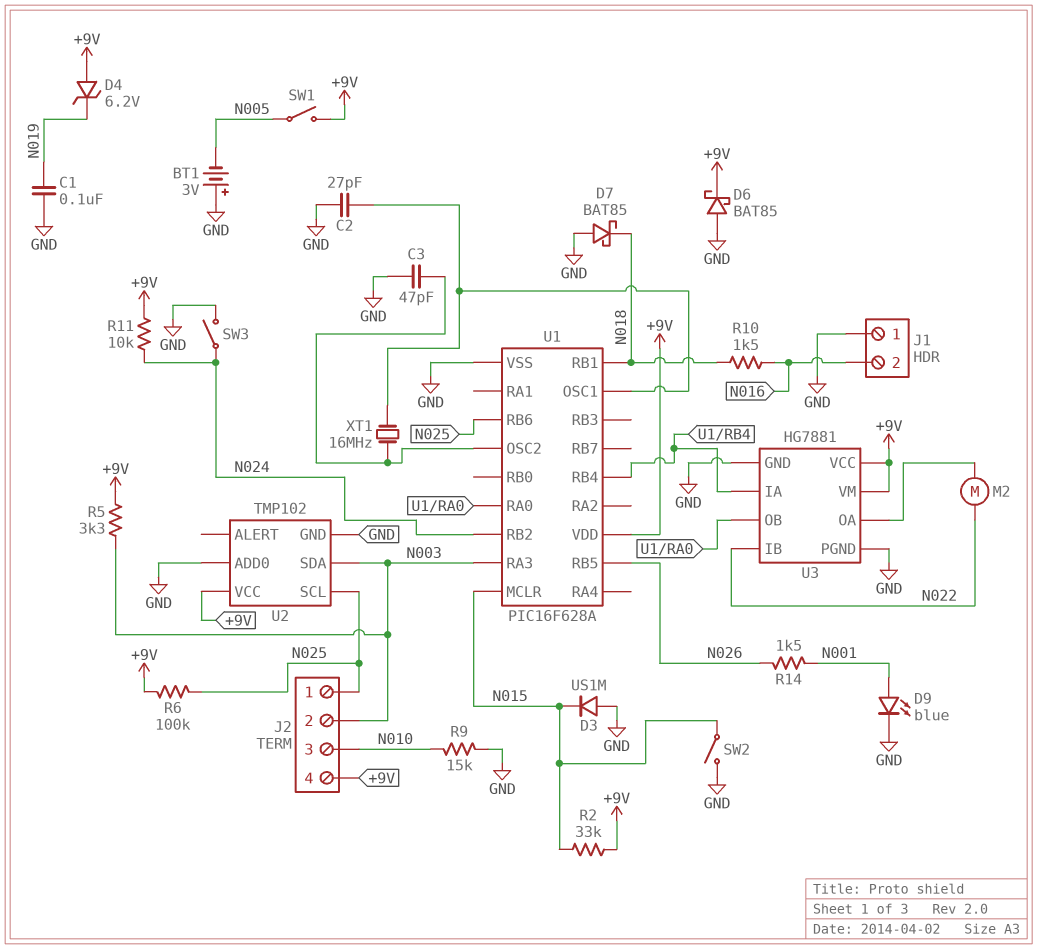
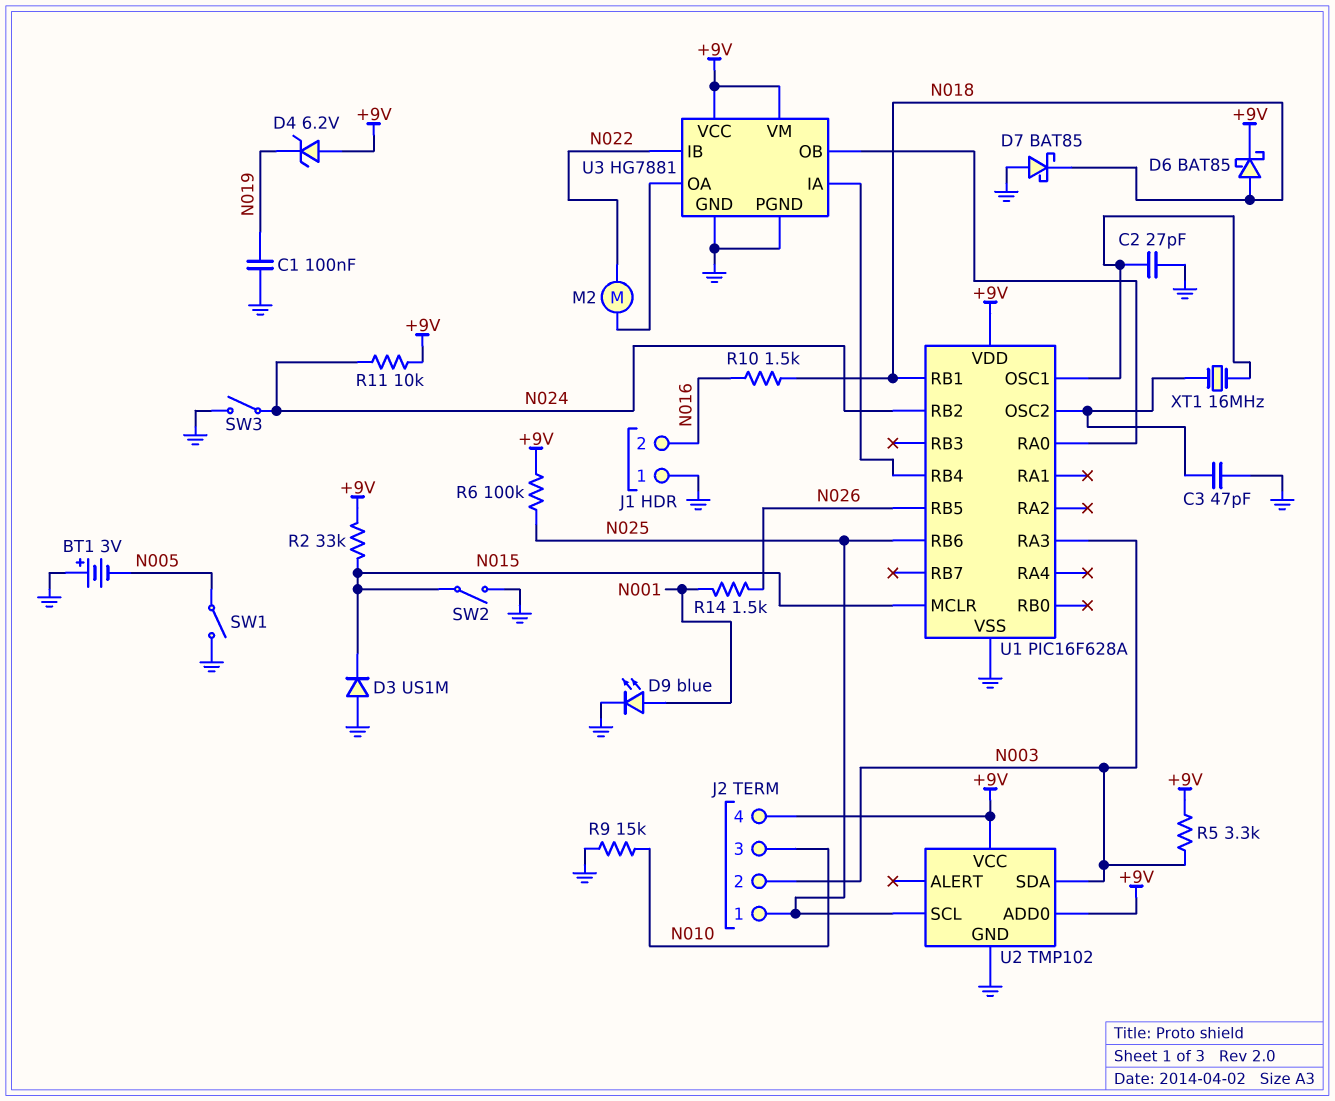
D6: schottky BAT85 (A GND, K +9V) -> schottky BAT85 (A N018, K +9V)
SW1: switch (+9V, N005) -> switch (GND, N005)
U2 pin ADD0: GND -> +9V

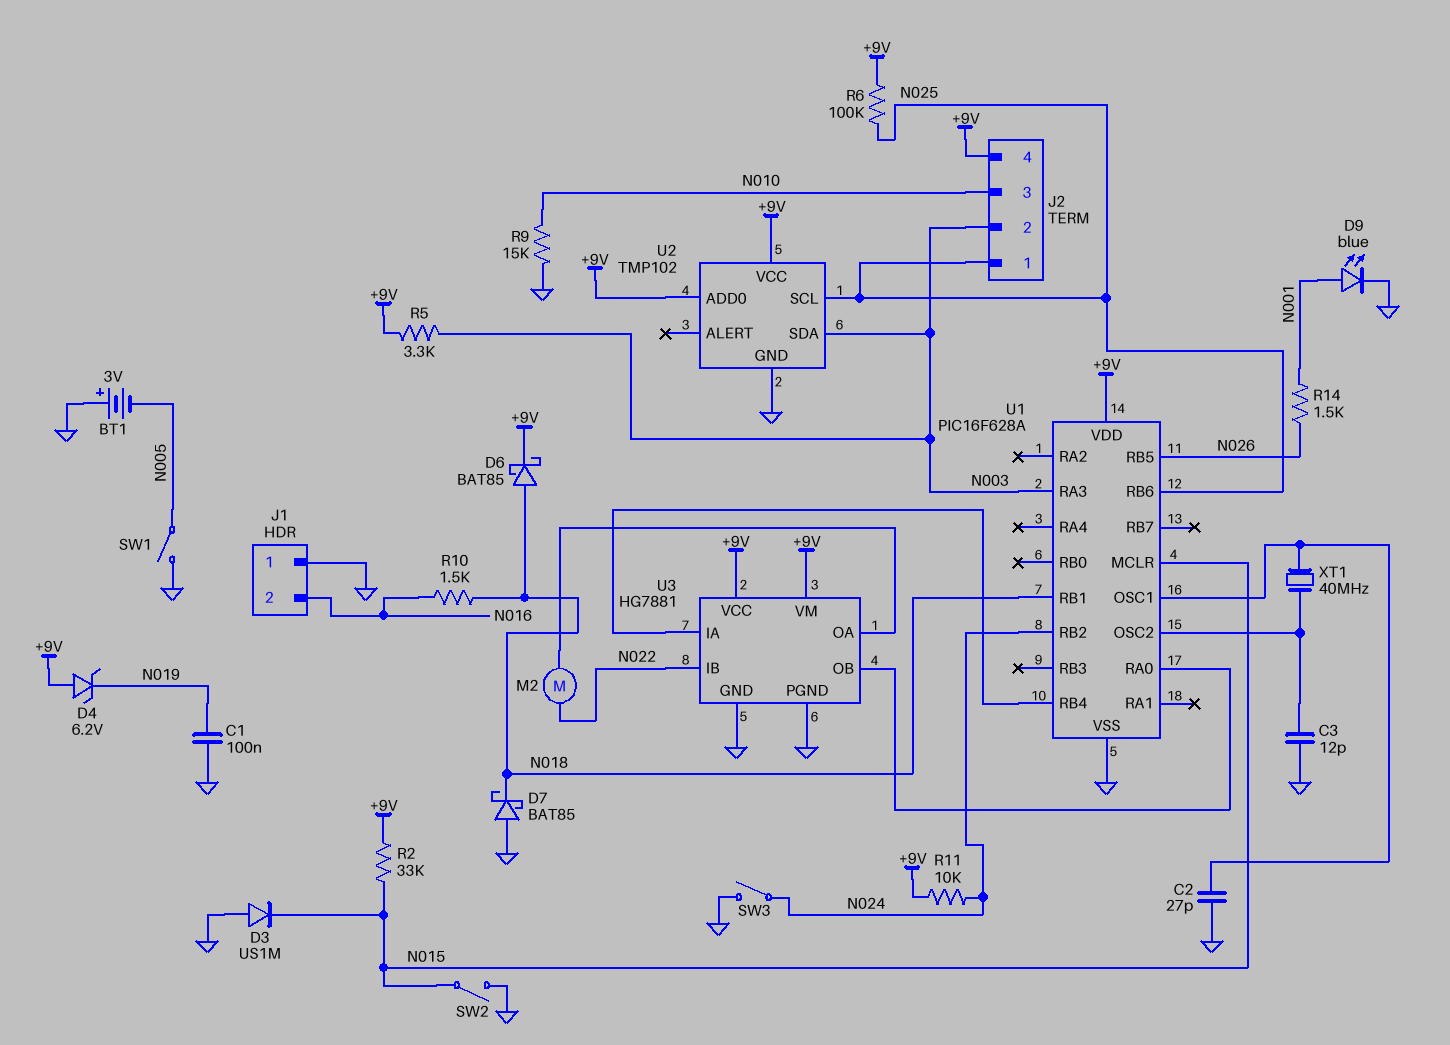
C3: 47pF (GND, U1/OSC2) -> 12pF (GND, U1/OSC2)
XT1: 16MHz (U1/OSC1, U1/OSC2) -> 40MHz (U1/OSC1, U1/OSC2)

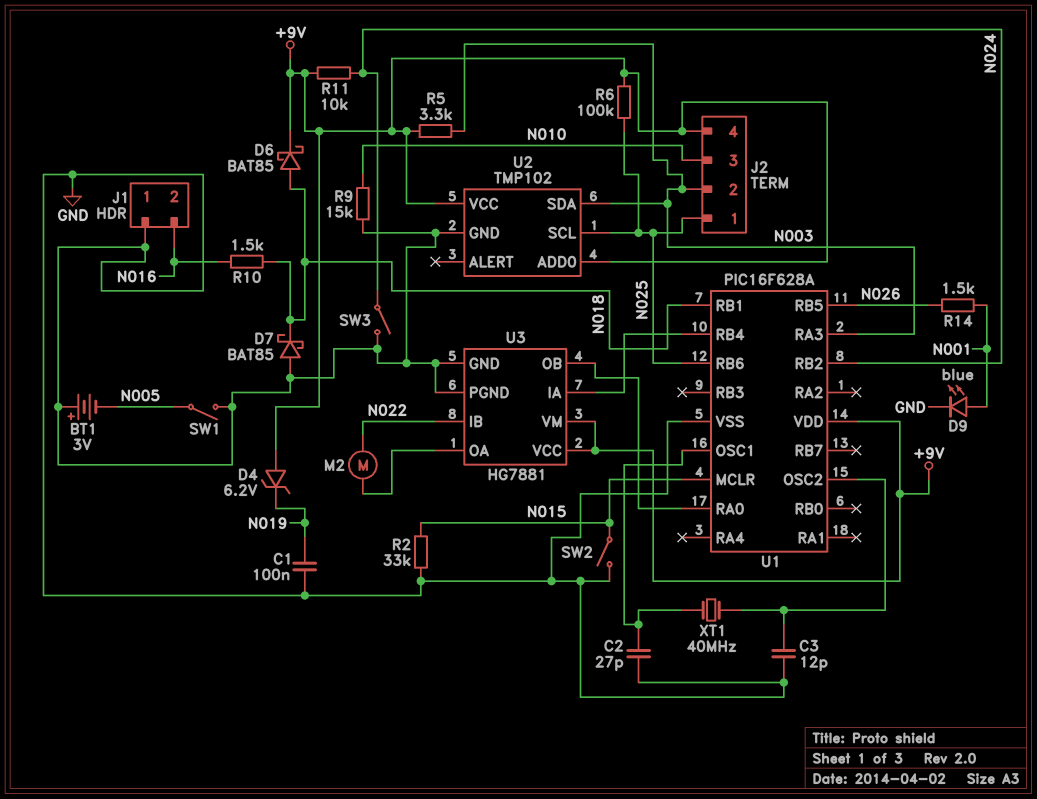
D3: diode US1M (A GND, K N015) -> none
R2: 33k (+9V, N015) -> 33k (GND, N015)

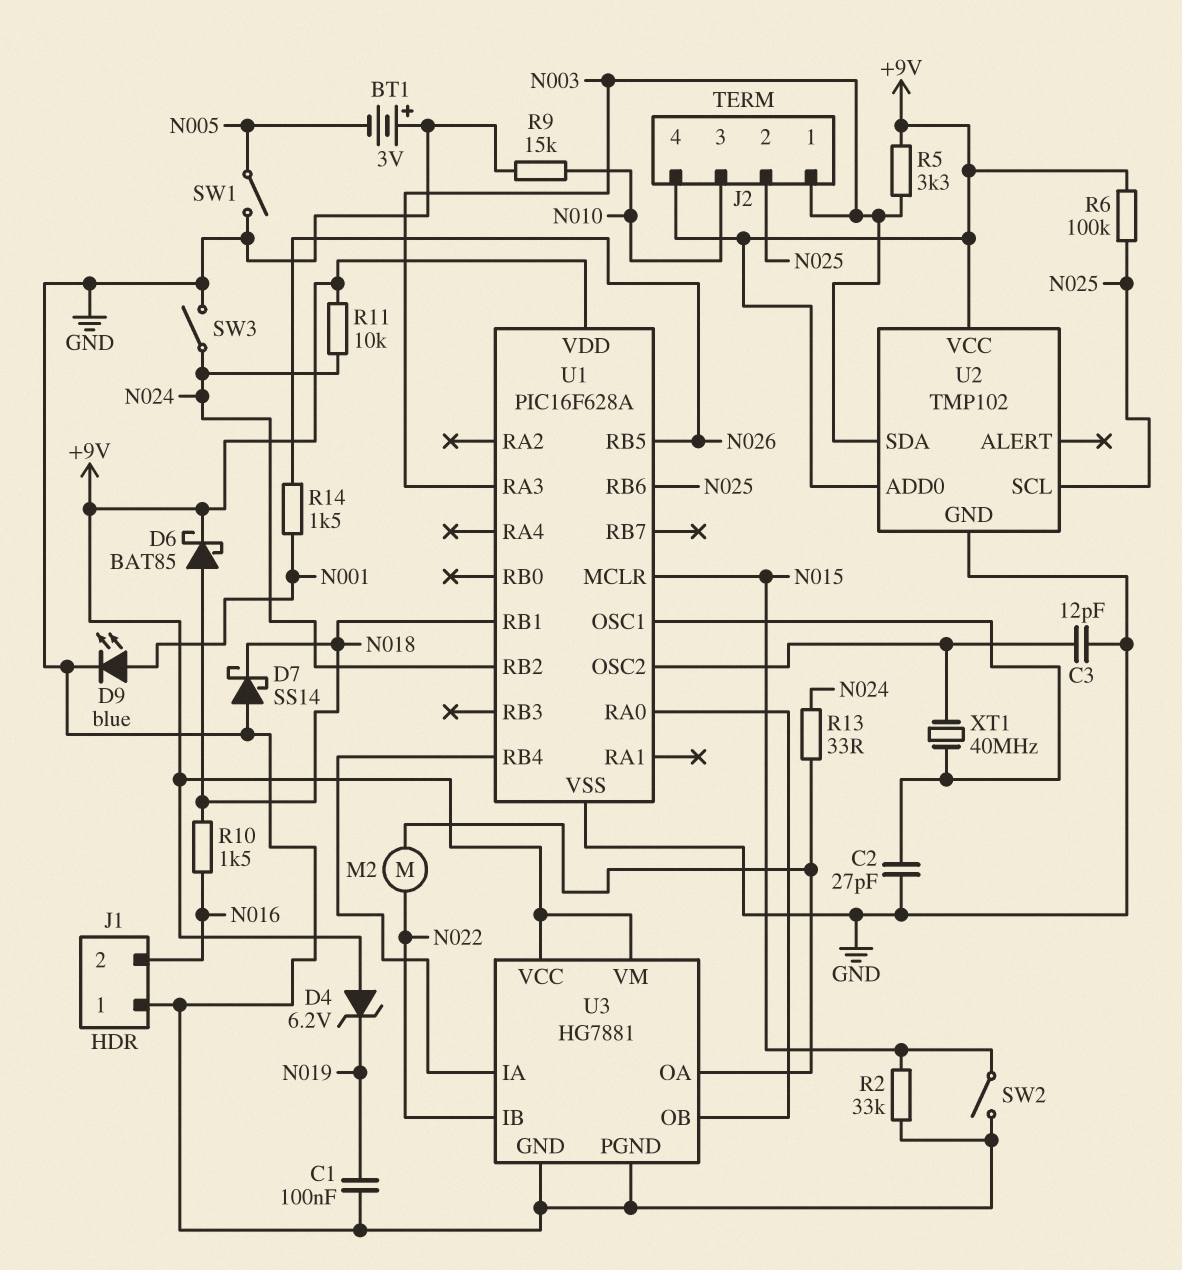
D7: schottky BAT85 (A GND, K N018) -> schottky SS14 (A GND, K N018)
J2 pin 1: N025 -> N003
J2 pin 2: N003 -> N025
R13: none -> 33 (N024, U3/OA)

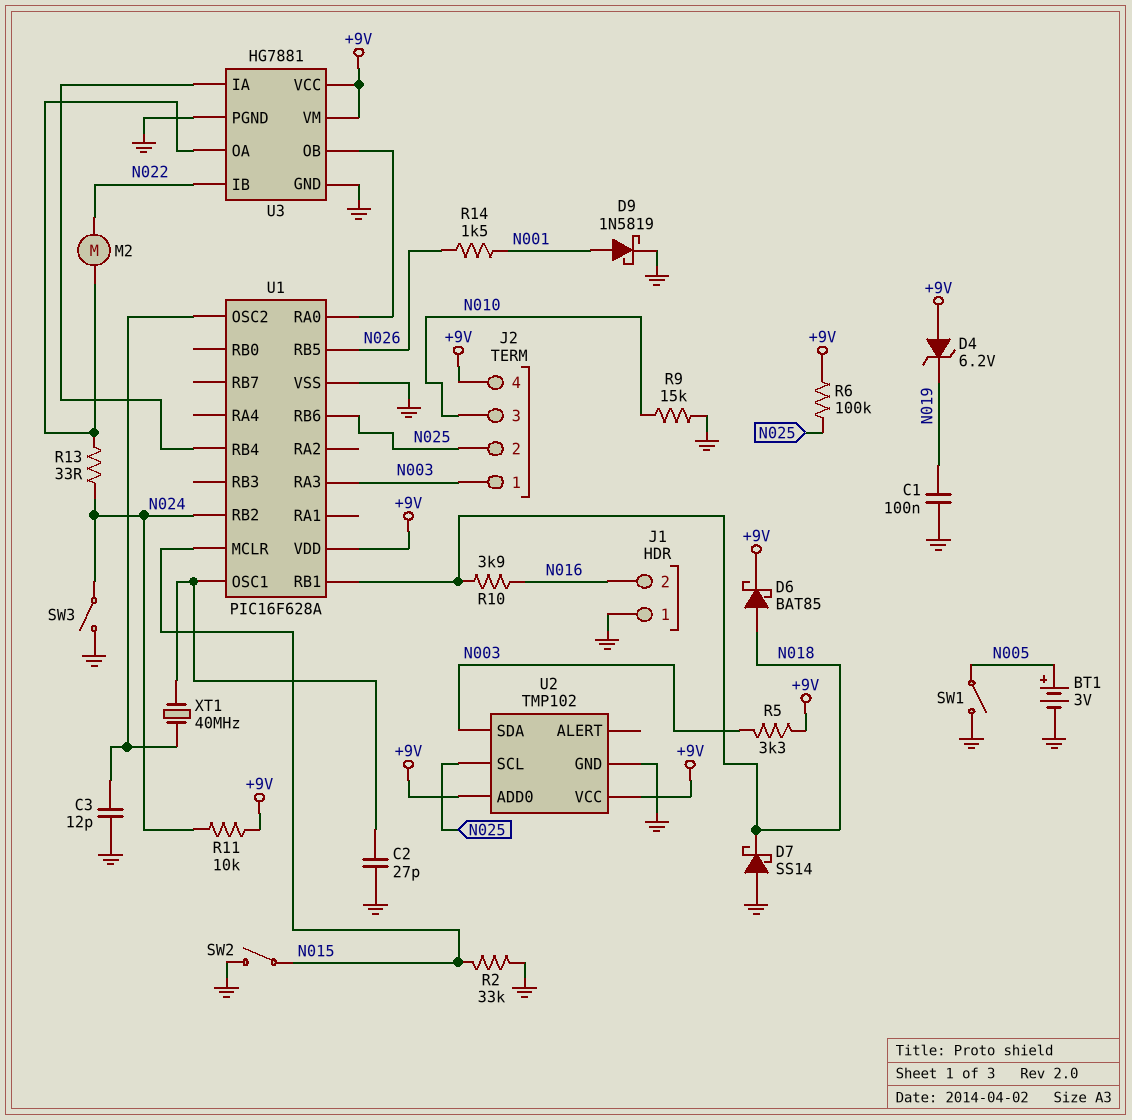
BT1: 3V (plus GND, minus N005) -> 3V (plus N005, minus GND)
D9: LED blue (A N001, K GND) -> schottky 1N5819 (A N001, K GND)
R10: 1.5k (N016, N018) -> 3.9k (N016, N018)

